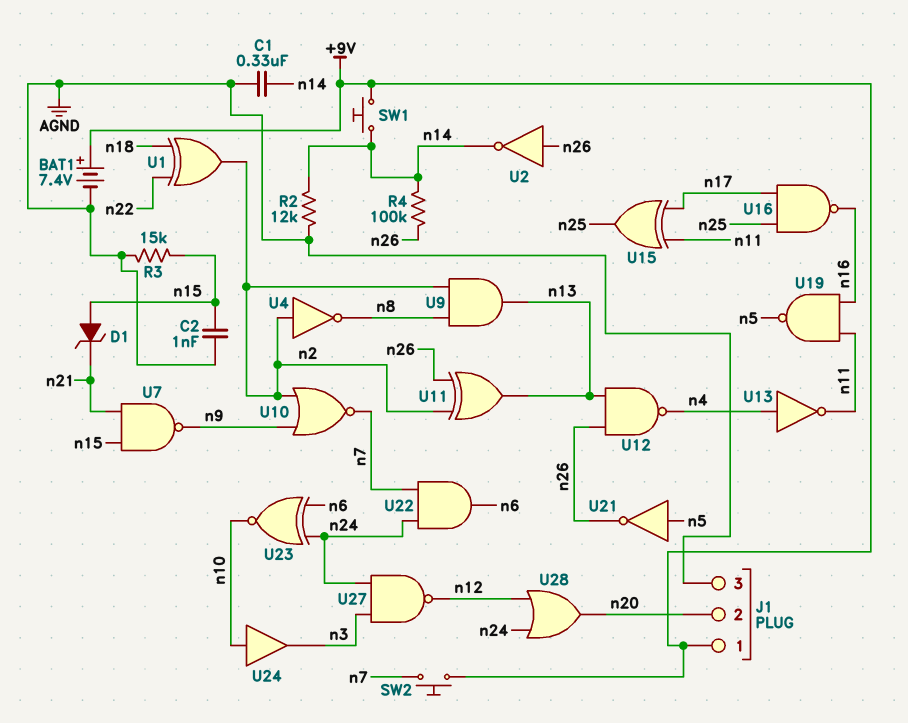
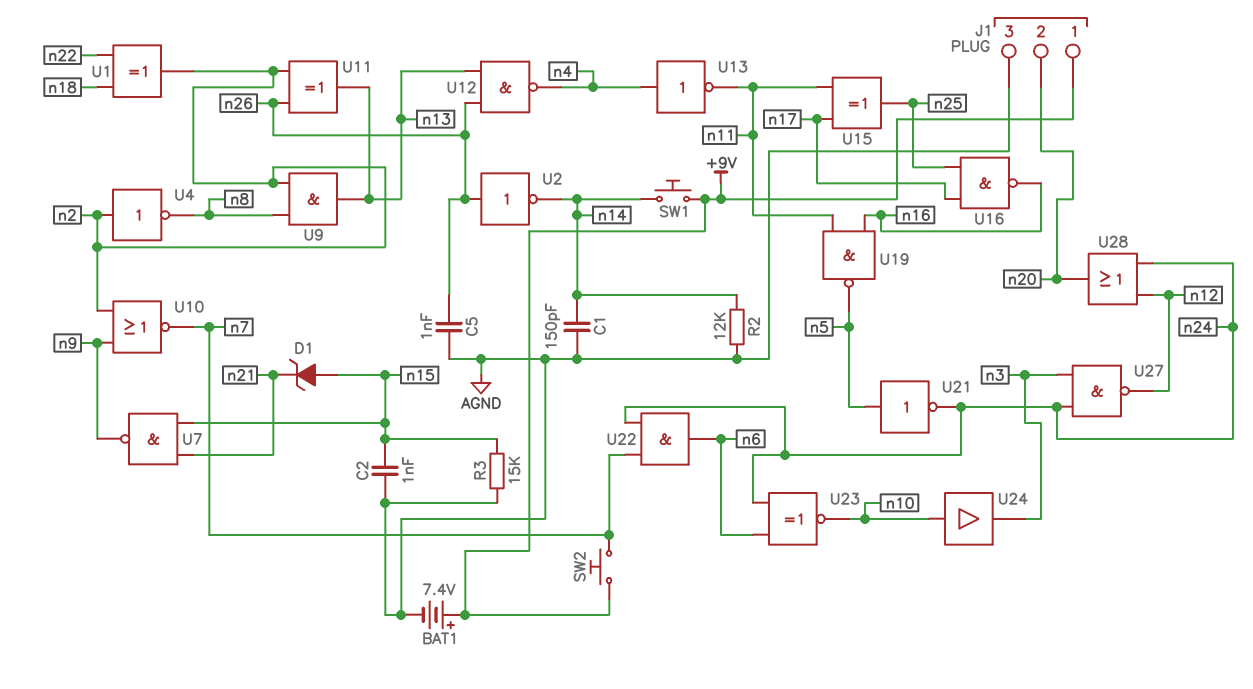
C1: 330nF (AGND, n14) -> 150pF (AGND, n14)
C5: none -> 1nF (AGND, n26)
R4: 100k (n14, n26) -> none
U21: NOT (in n5, out n26) -> NOT (in n5, out n24)

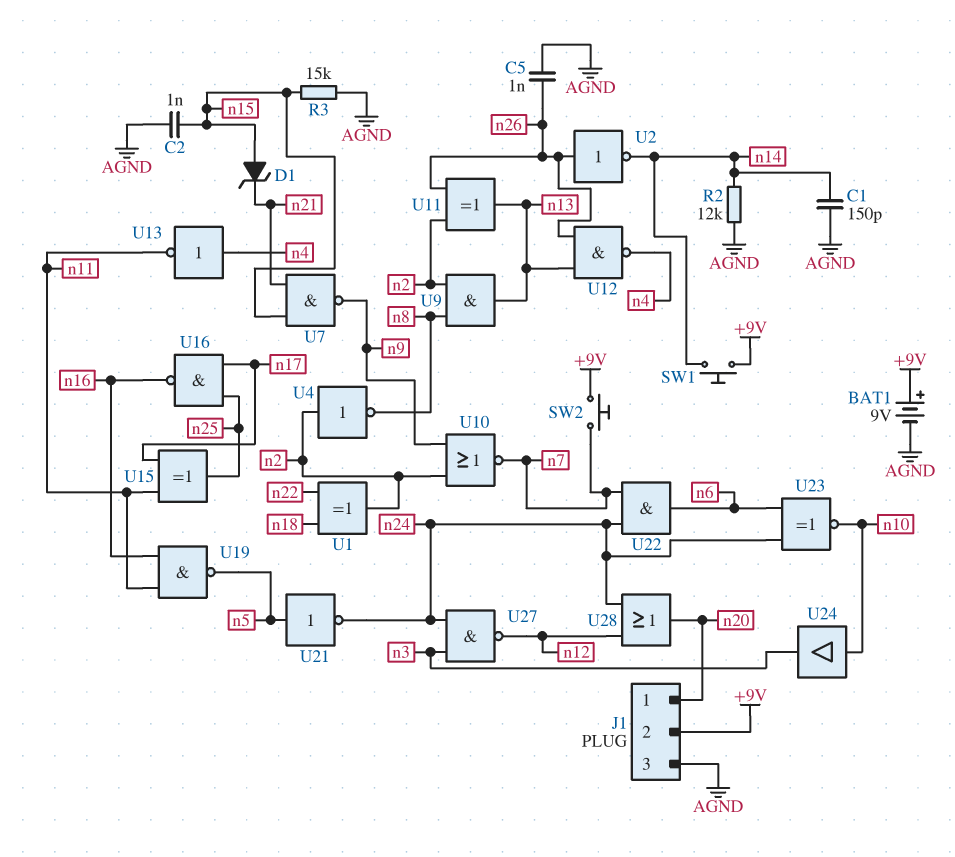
BAT1: 7.4V (plus +9V, minus AGND) -> 9V (plus +9V, minus AGND)
J1 pin 1: +9V -> n20
J1 pin 2: n20 -> +9V

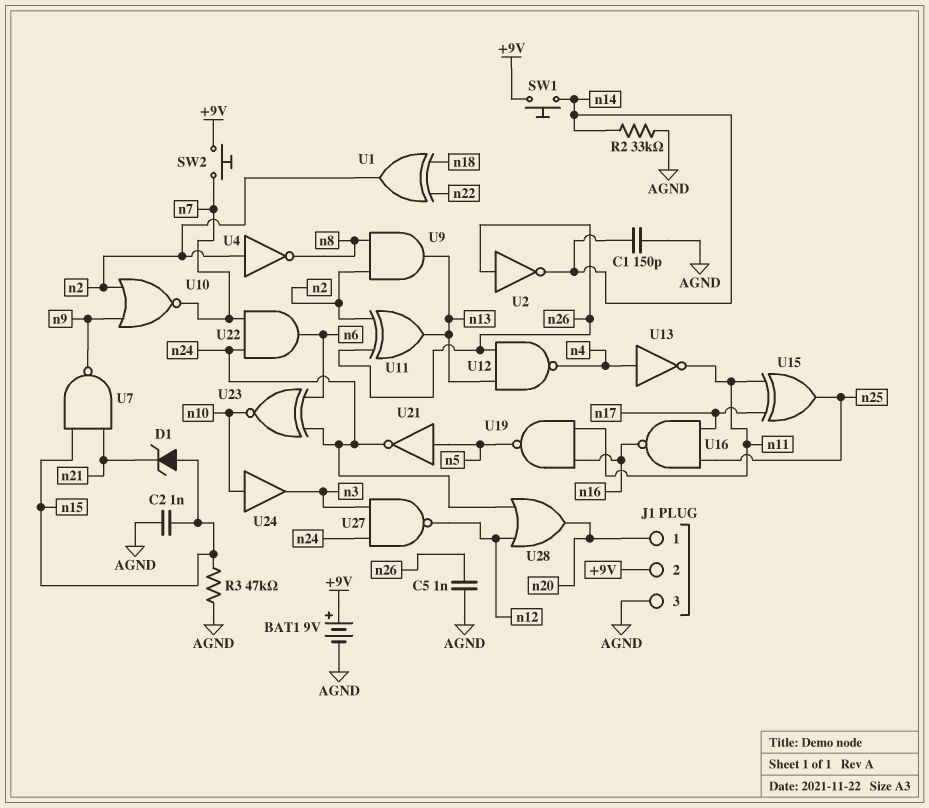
R2: 12k (AGND, n14) -> 33k (AGND, n14)
R3: 15k (AGND, n15) -> 47k (AGND, n15)

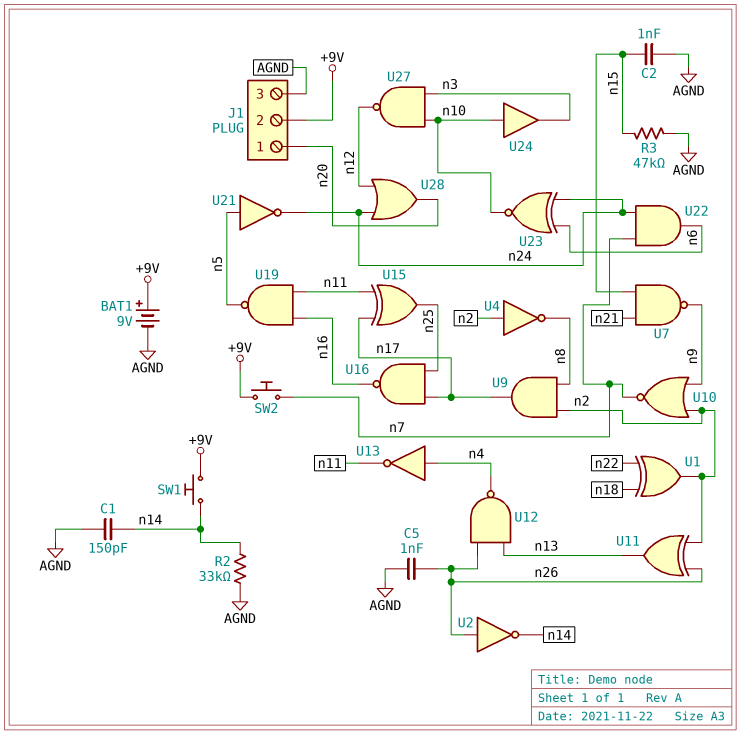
D1: zener (A n15, K n21) -> none
U9: AND (in n2, in n8, out n13) -> AND (in n2, in n8, out n17)
U27: NAND (in n3, in n24, out n12) -> NAND (in n3, in n10, out n12)

